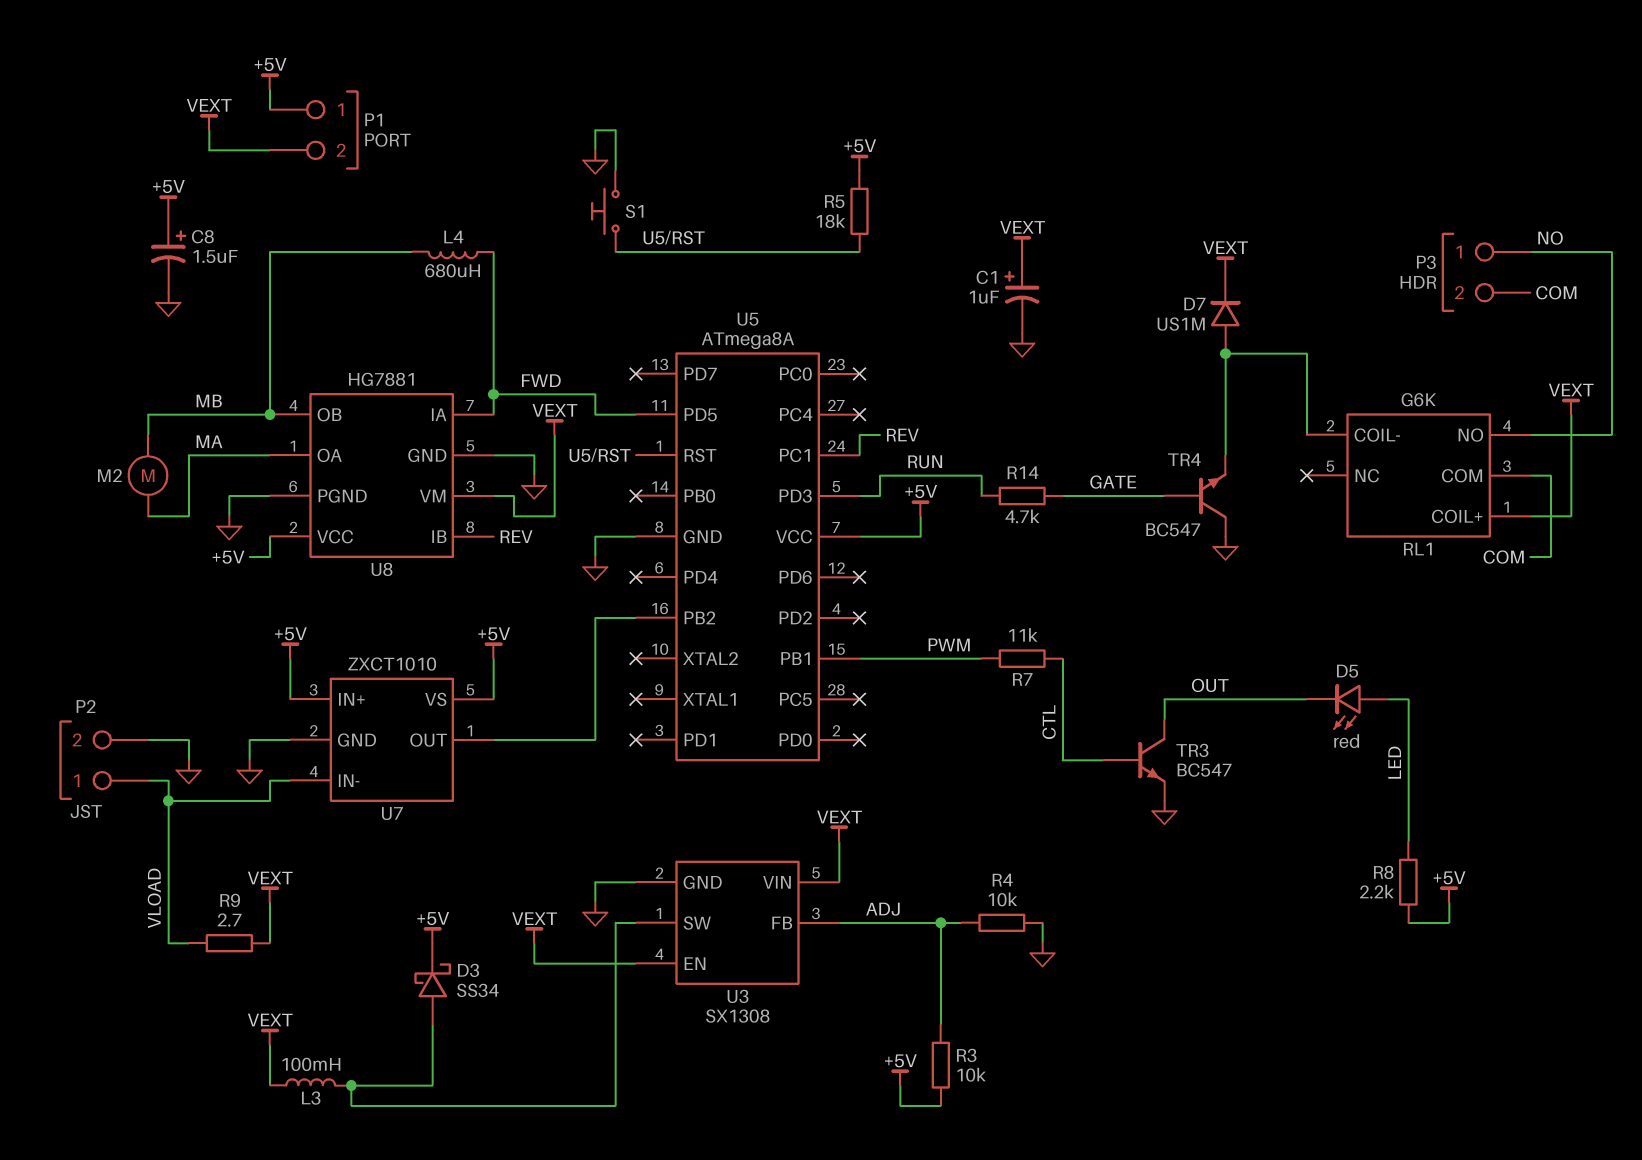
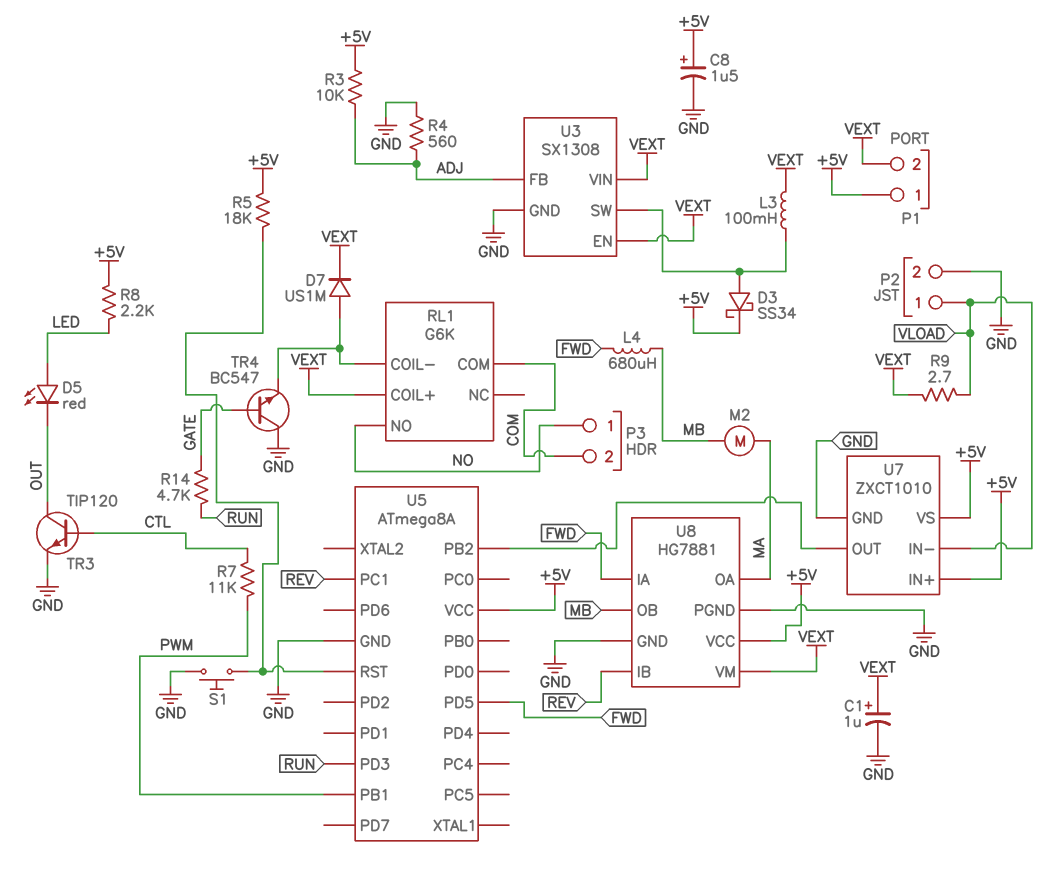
R4: 10k (ADJ, GND) -> 560 (ADJ, GND)
TR3: NPN BC547 (B CTL, C OUT, E GND) -> NPN TIP120 (B CTL, C OUT, E GND)

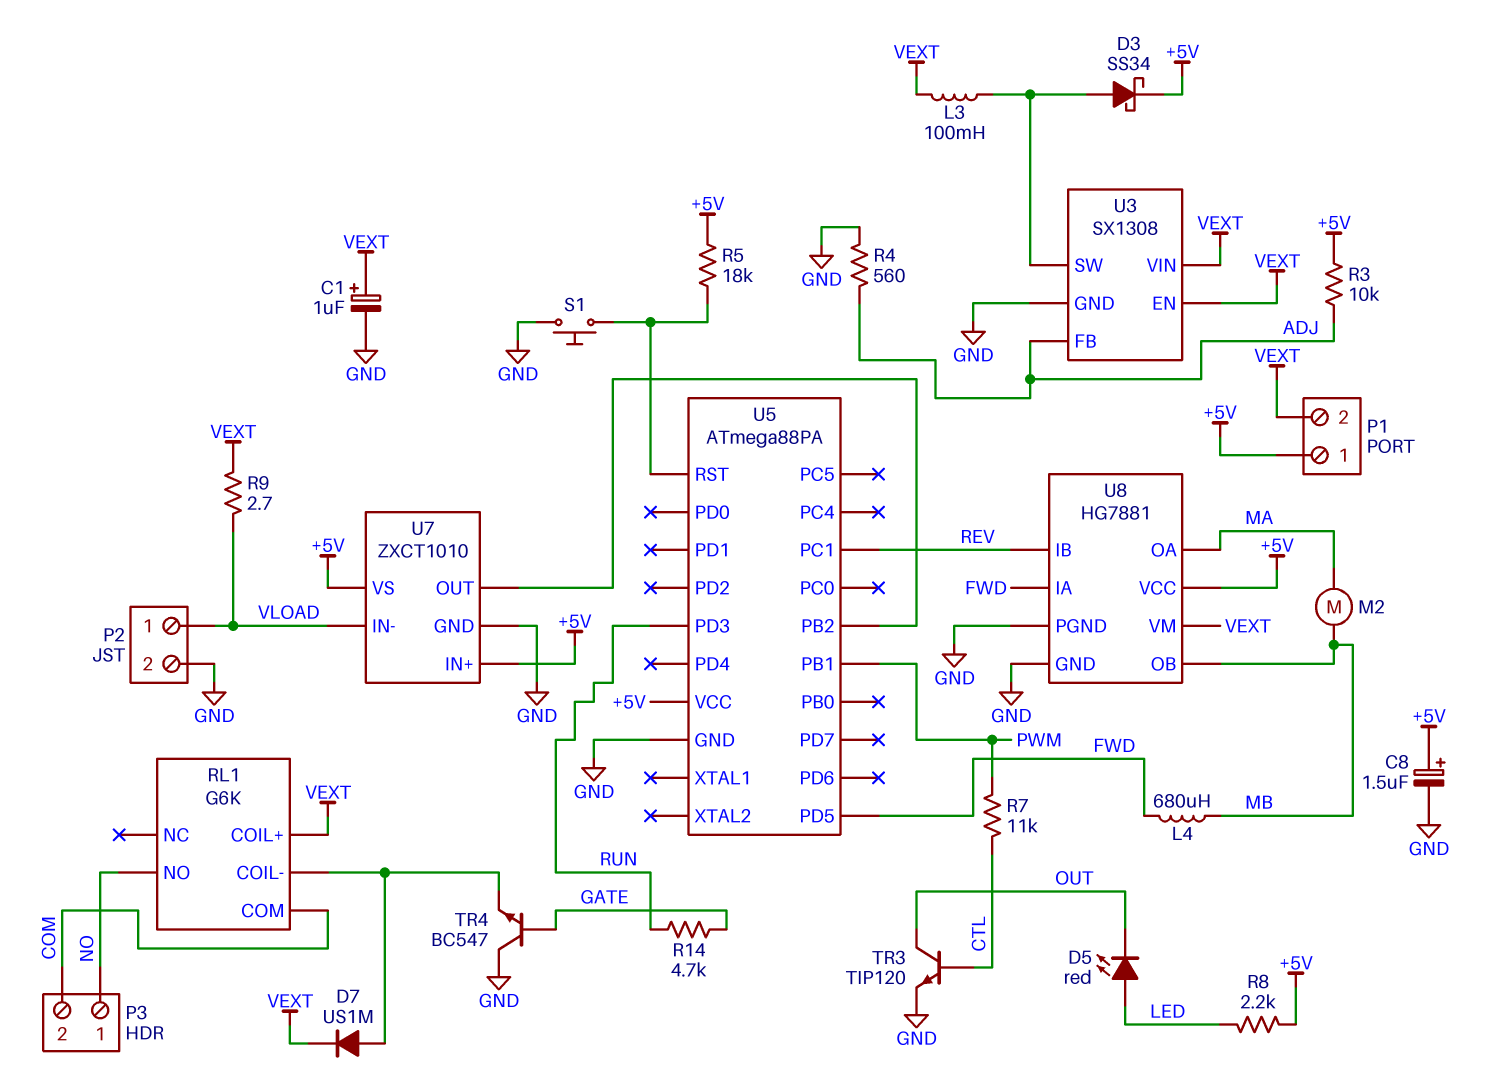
U5: ATmega8A -> ATmega88PA

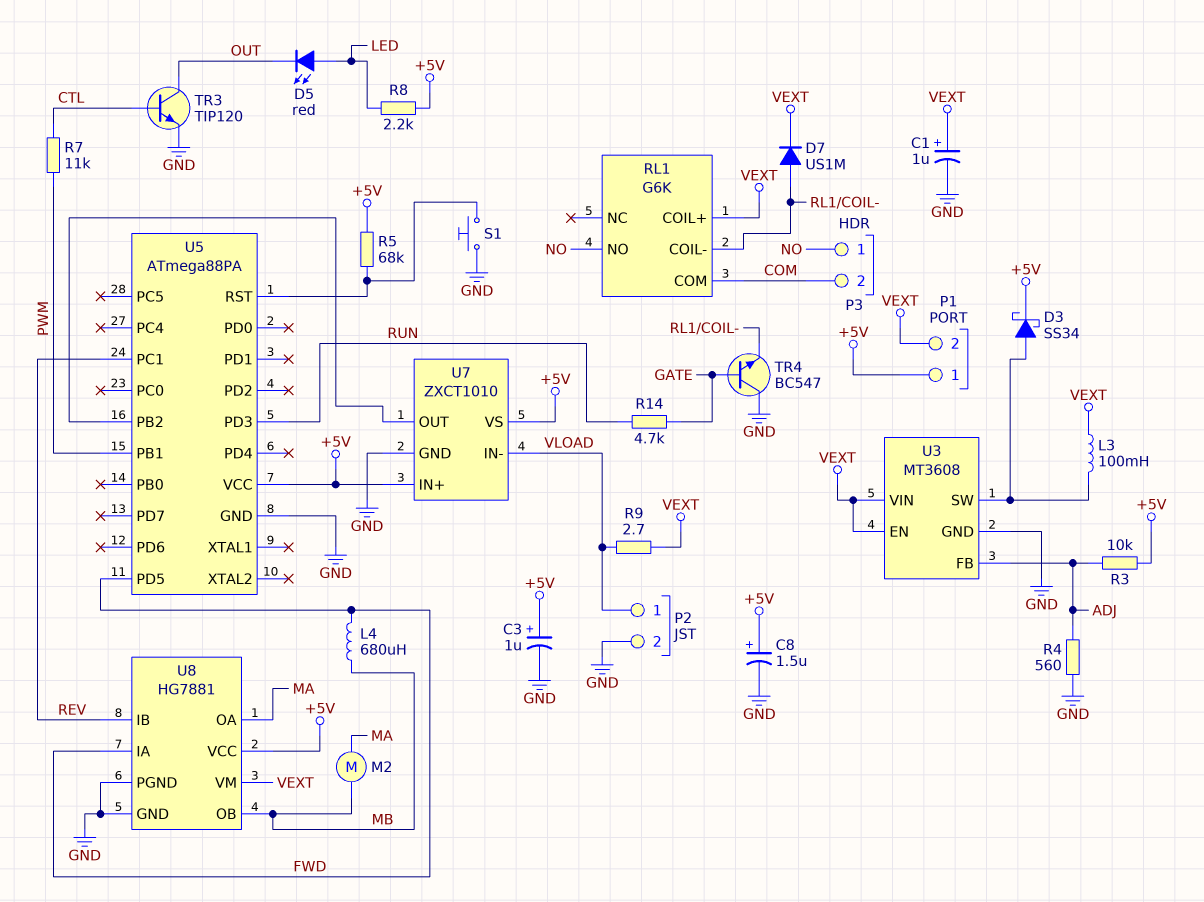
C3: none -> 1uF (plus +5V, minus GND)
R5: 18k (+5V, U5/RST) -> 68k (+5V, U5/RST)
U3: SX1308 -> MT3608

